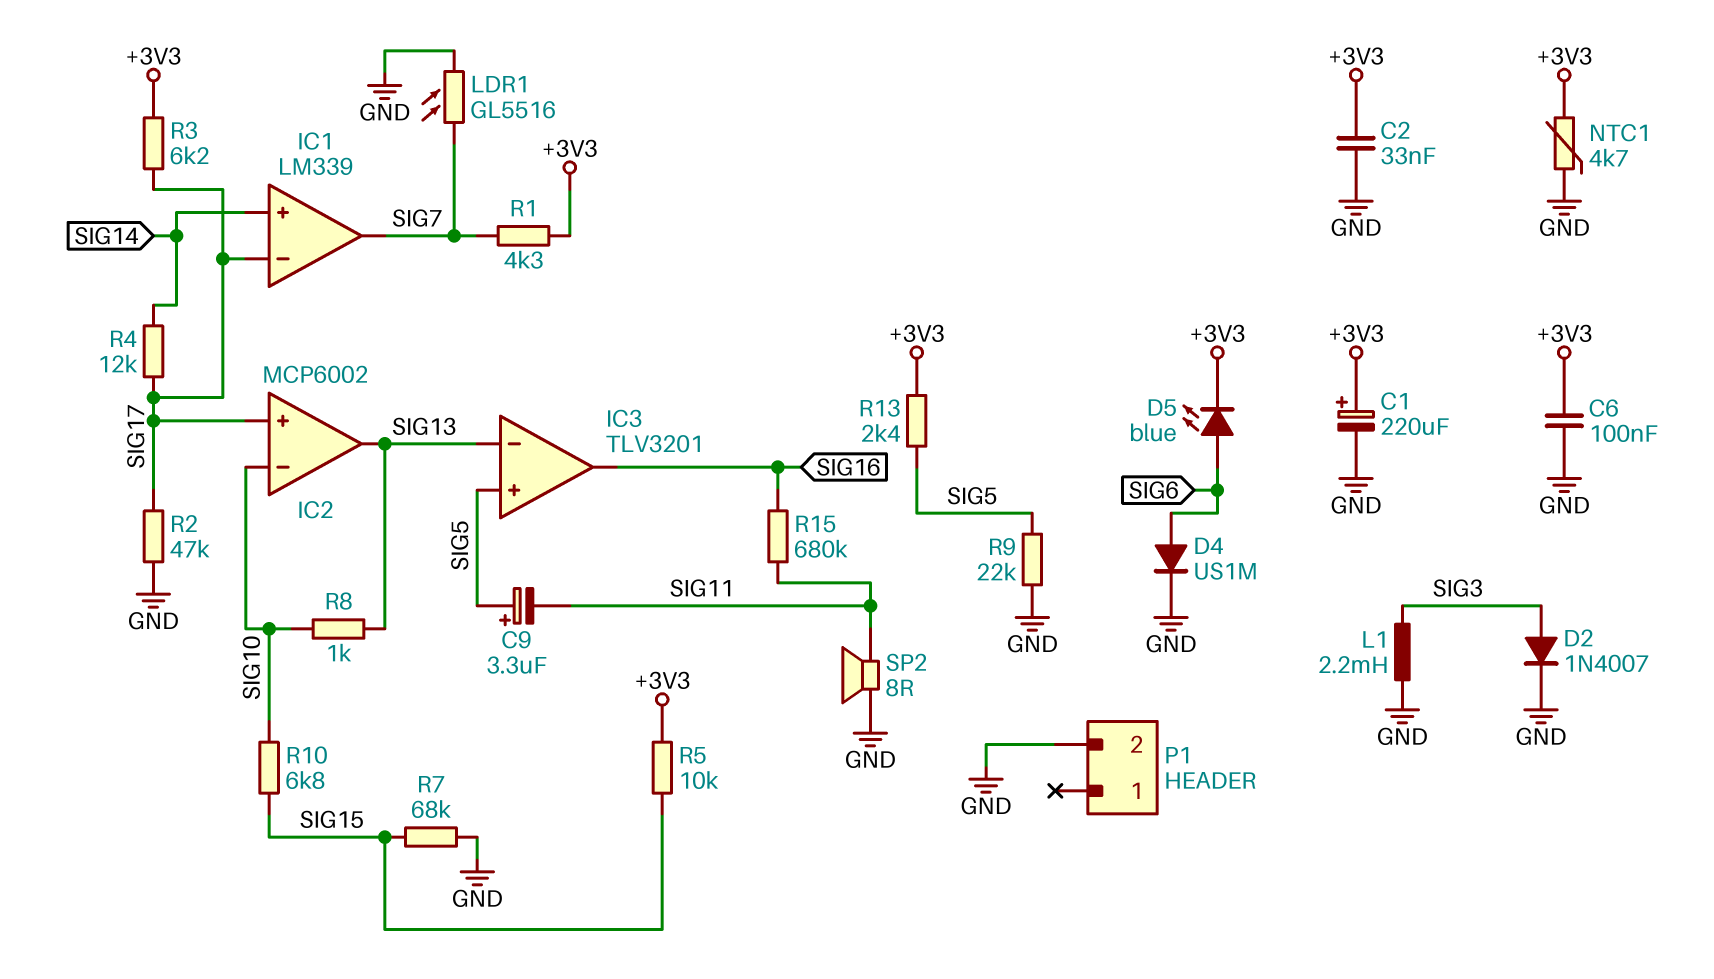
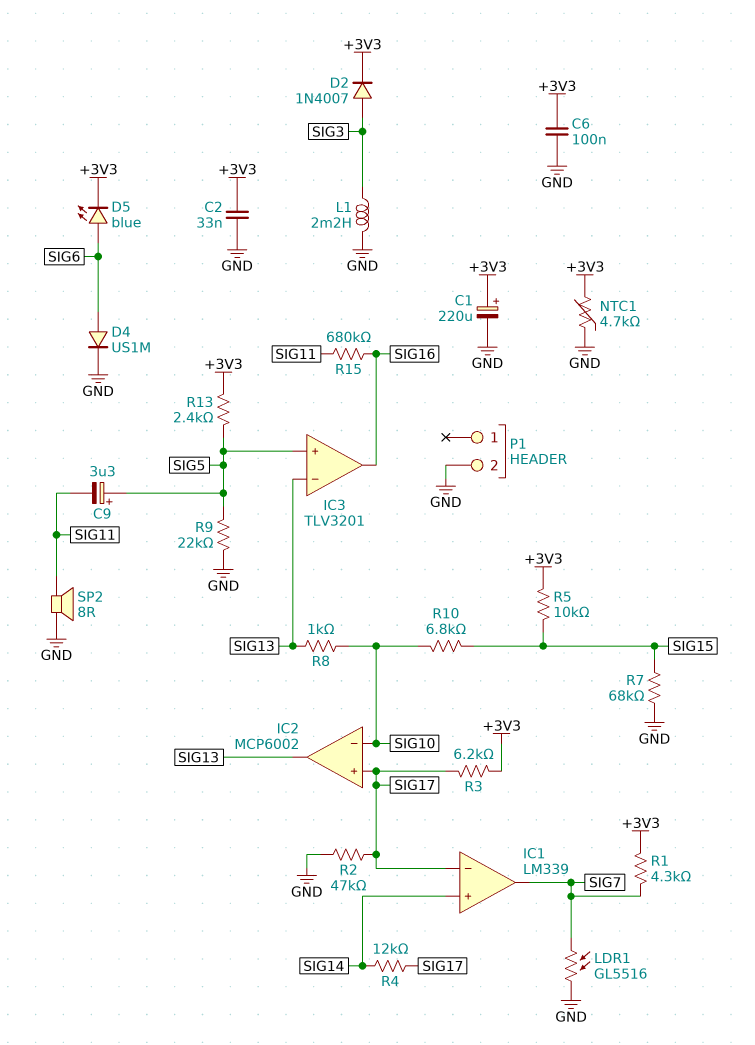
D2: diode 1N4007 (A SIG3, K GND) -> diode 1N4007 (A SIG3, K +3V3)

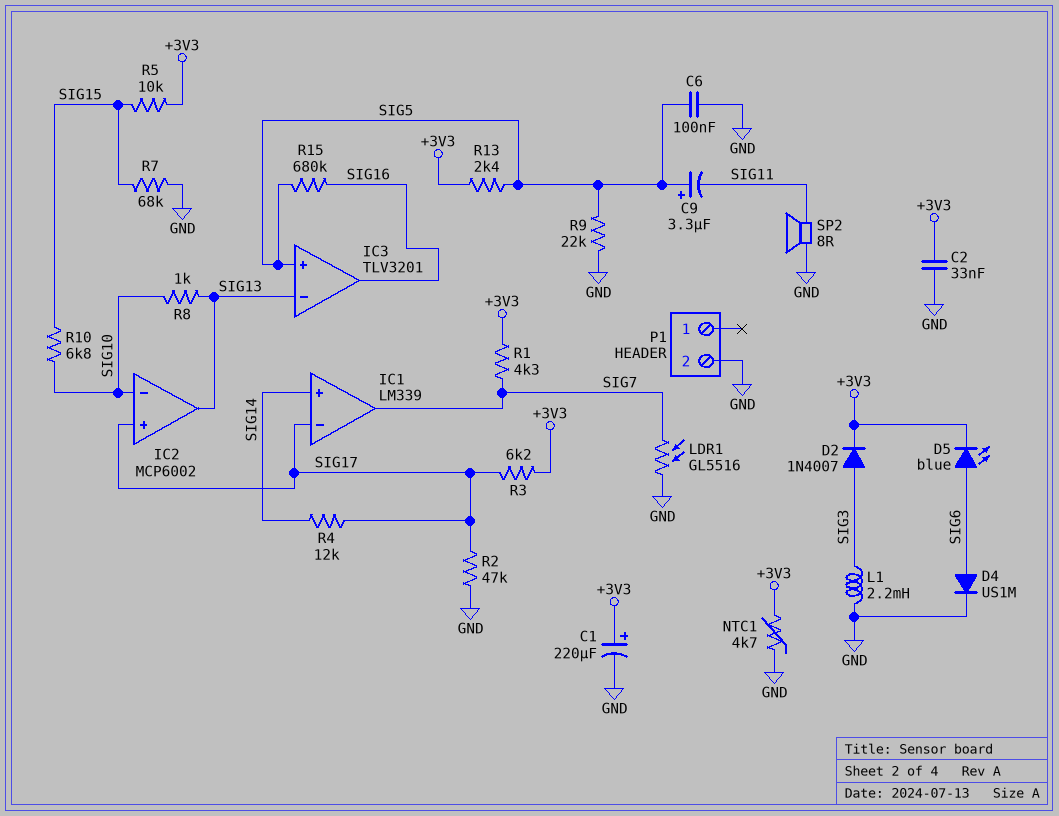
C6: 100nF (+3V3, GND) -> 100nF (GND, SIG5)
R15: 680k (SIG11, SIG16) -> 680k (SIG5, SIG16)

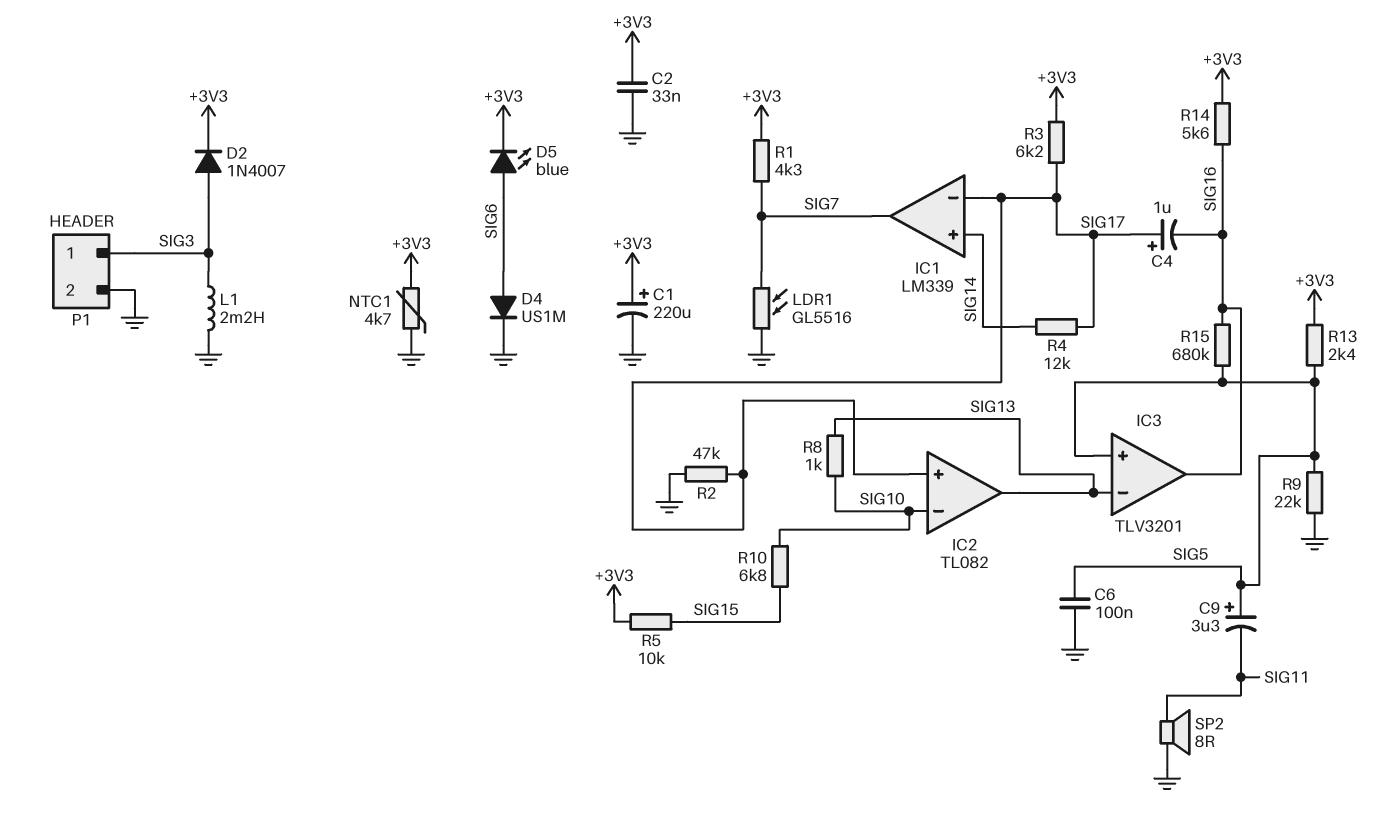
C4: none -> 1uF (plus SIG17, minus SIG16)
IC2: MCP6002 -> TL082
P1 pin 1: none -> SIG3
R7: 68k (GND, SIG15) -> none
R14: none -> 5.6k (+3V3, SIG16)

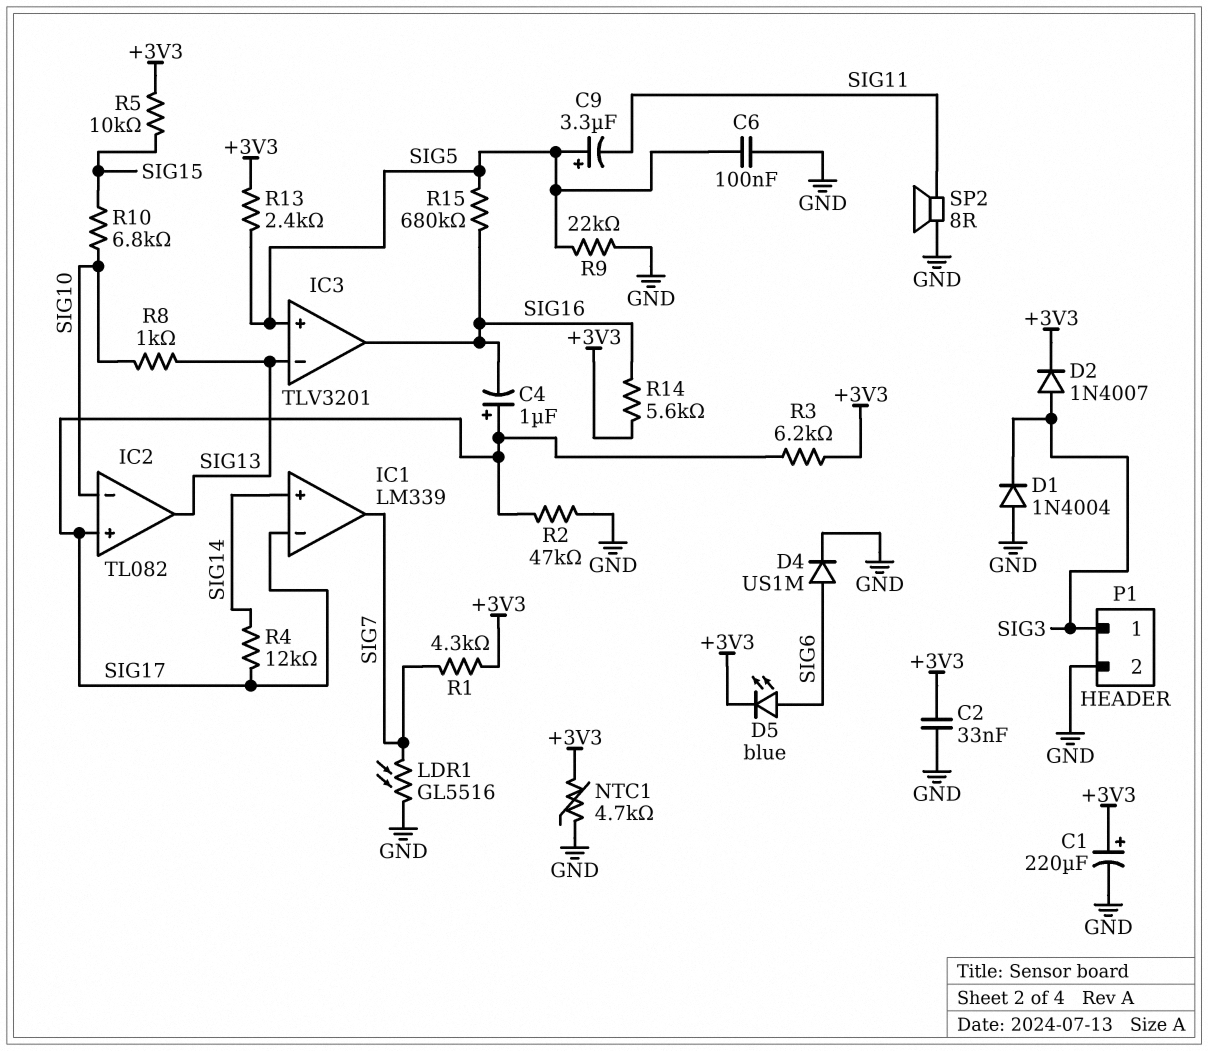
D1: none -> diode 1N4004 (A GND, K SIG3)
L1: 2.2mH (GND, SIG3) -> none

